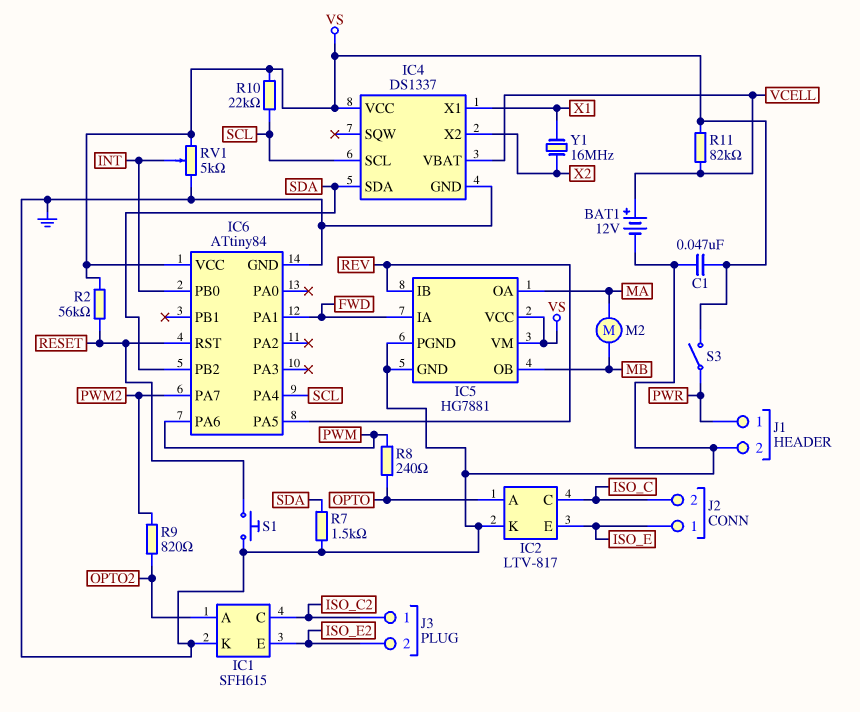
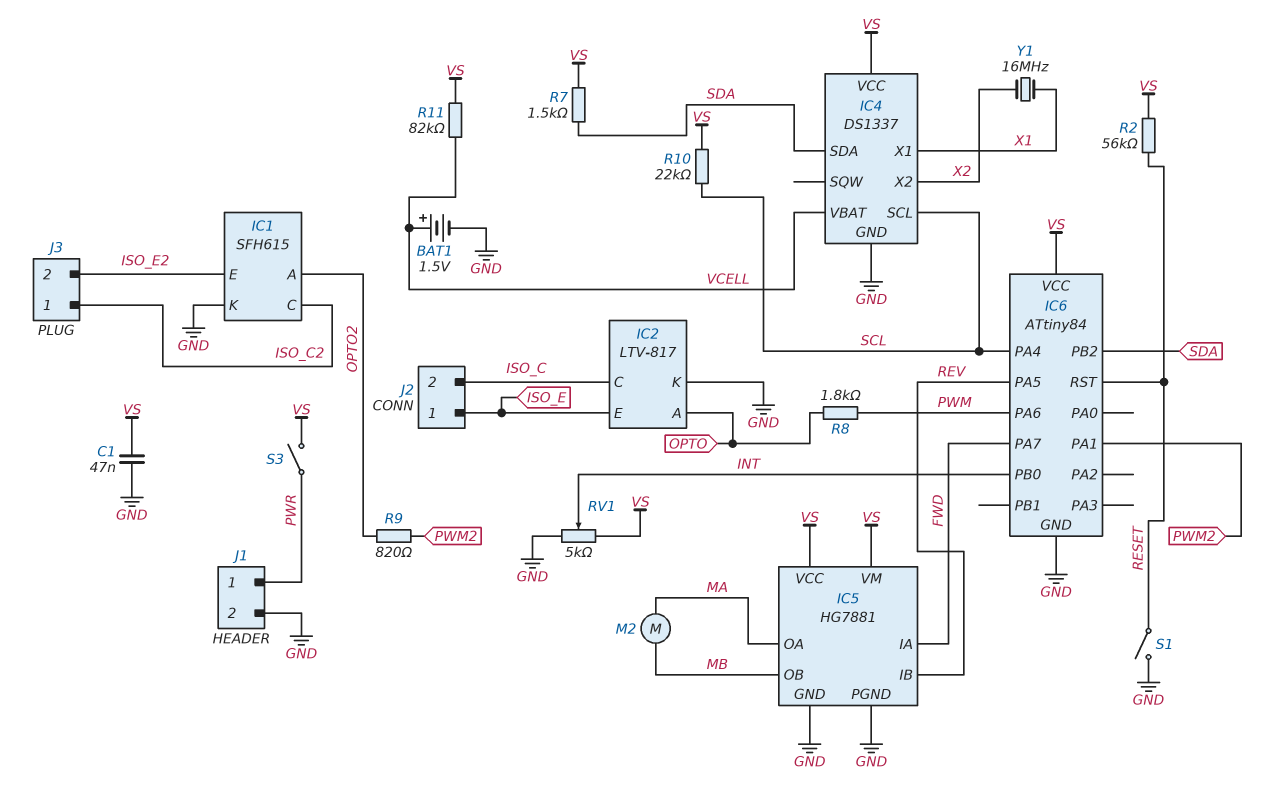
BAT1: 12V (plus VCELL, minus GND) -> 1.5V (plus VCELL, minus GND)
IC6 pin PA1: FWD -> PWM2
IC6 pin PA7: PWM2 -> FWD
R7: 1.5k (GND, SDA) -> 1.5k (SDA, VS)
R8: 240 (OPTO, PWM) -> 1.8k (OPTO, PWM)
S1: button (GND, RESET) -> switch (GND, RESET)

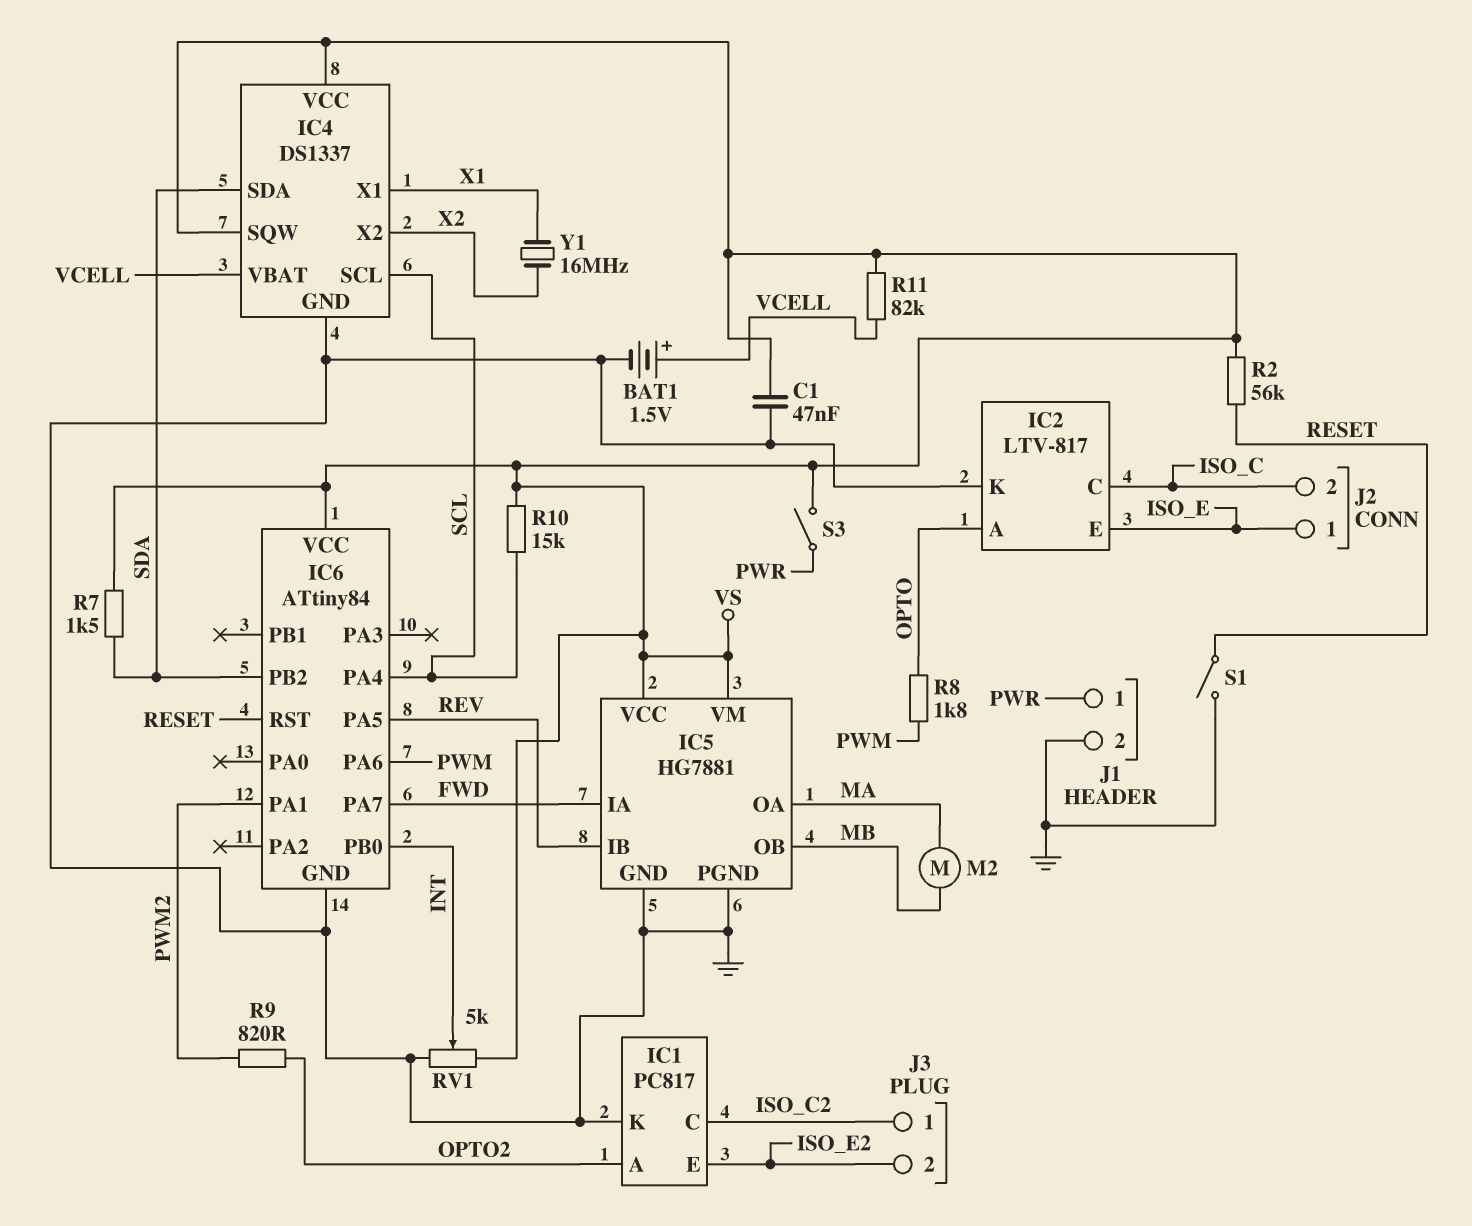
IC1: SFH615 -> PC817
IC4 pin SQW: none -> VS
R10: 22k (SCL, VS) -> 15k (SCL, VS)

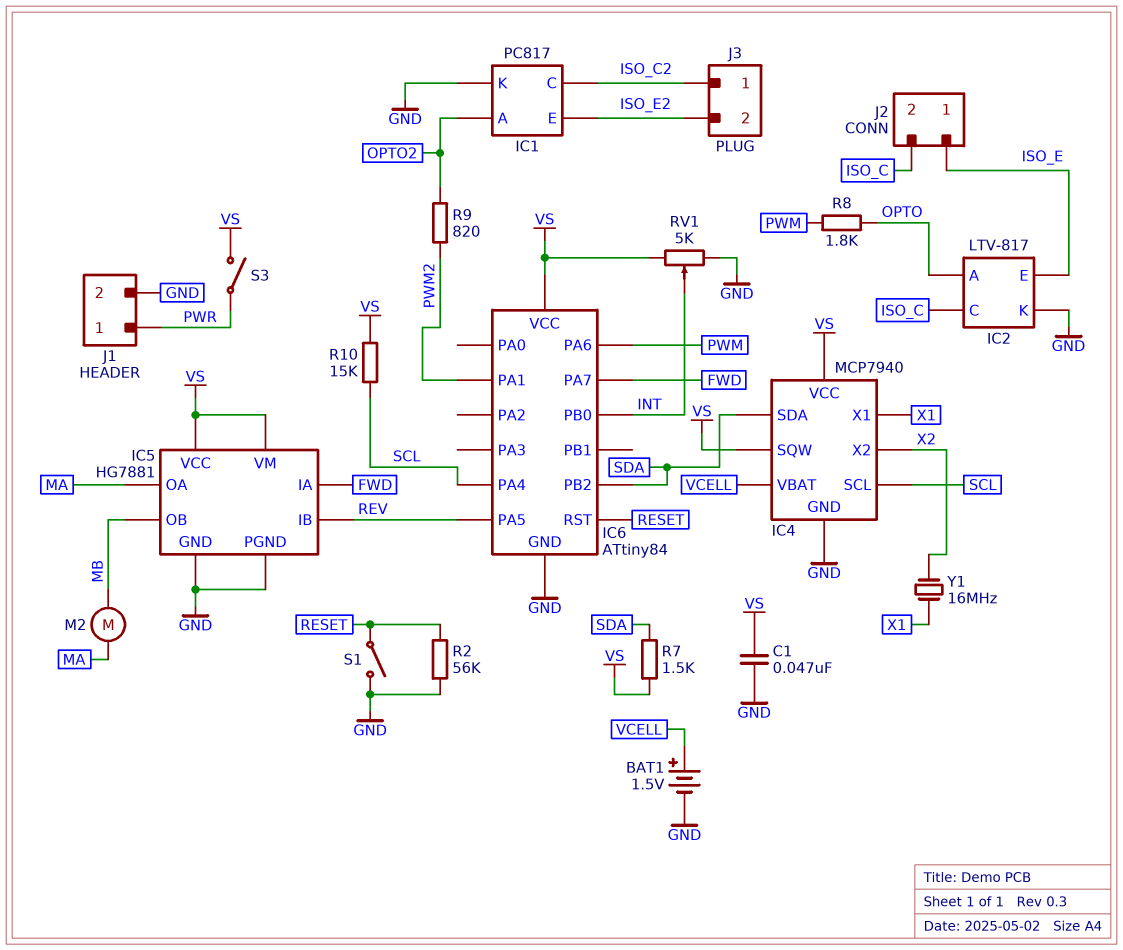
IC4: DS1337 -> MCP7940
R2: 56k (RESET, VS) -> 56k (GND, RESET)
R11: 82k (VCELL, VS) -> none

